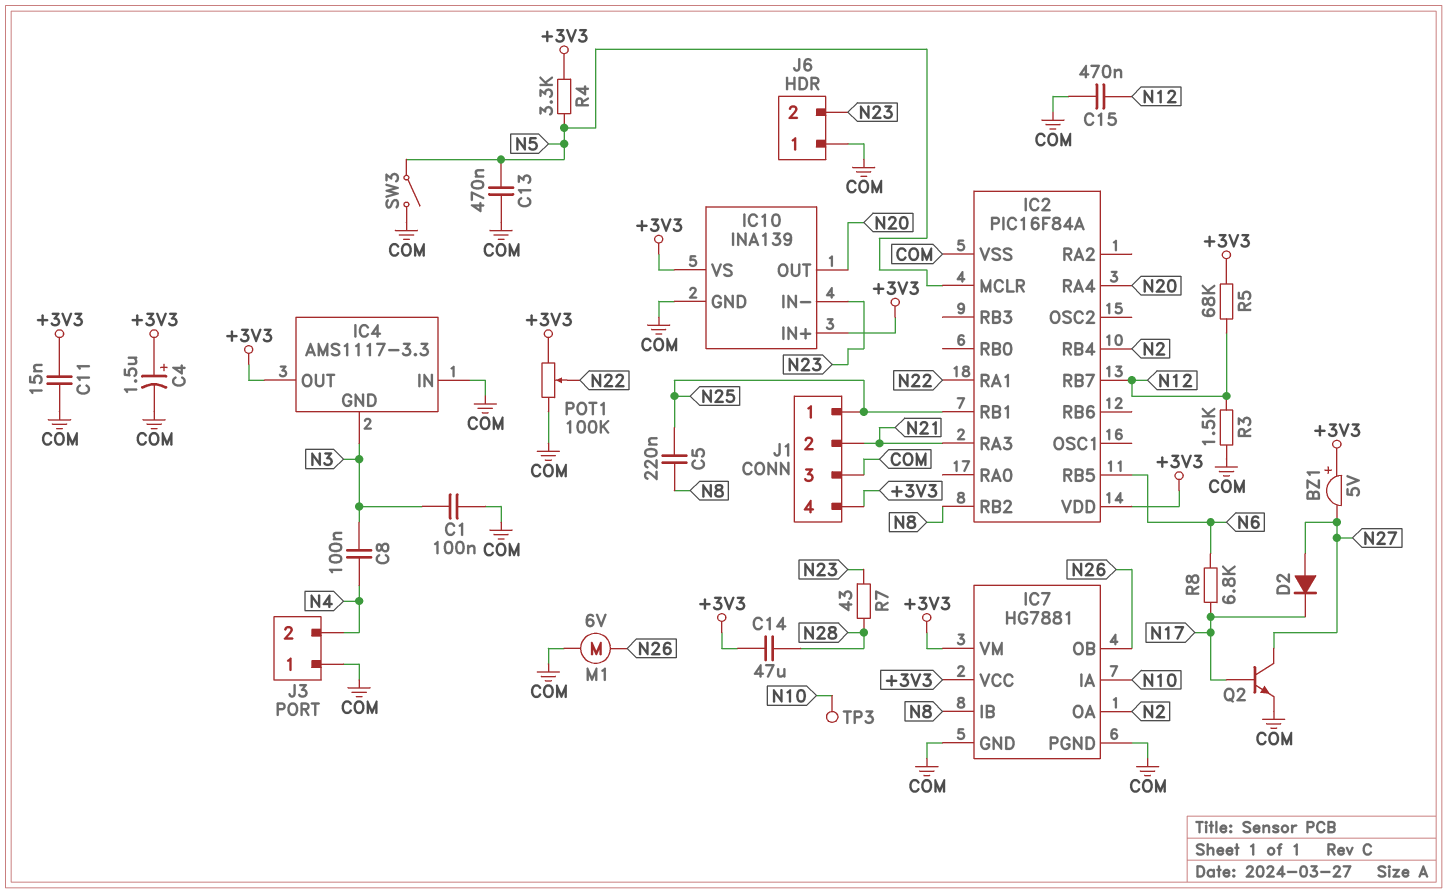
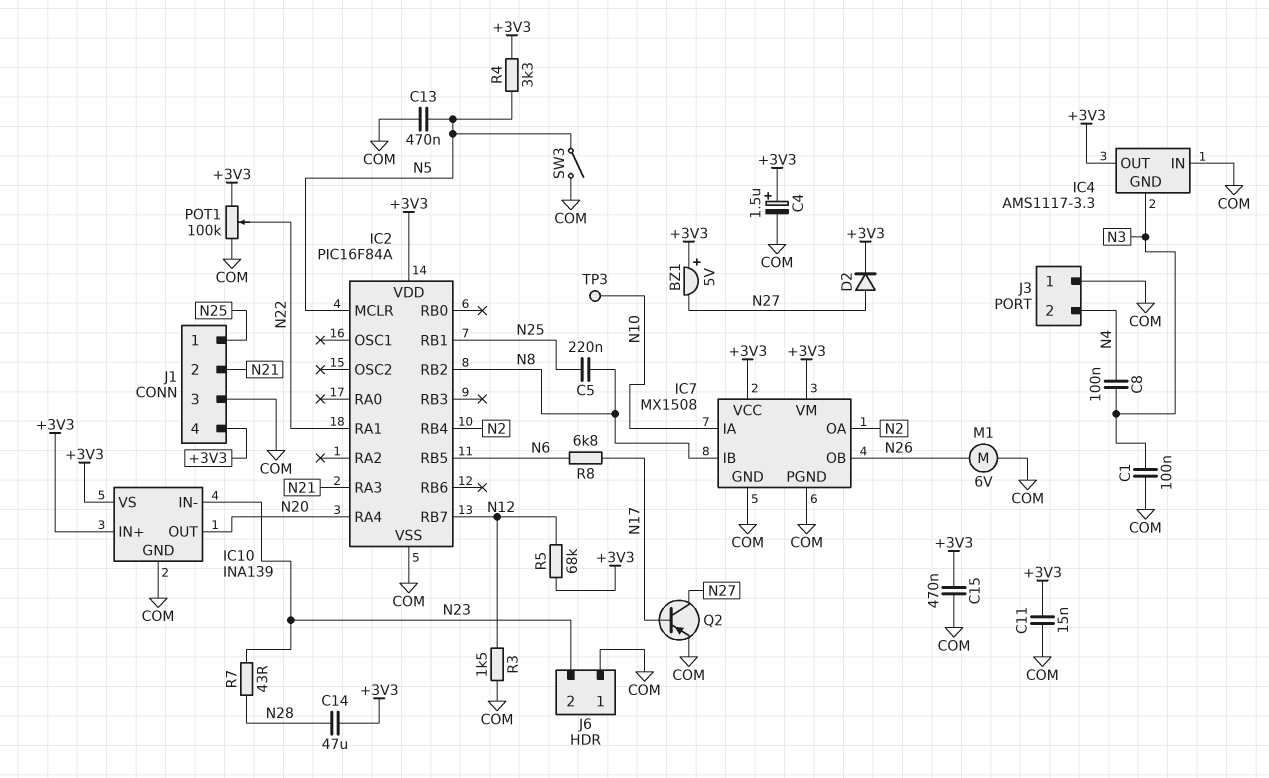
C15: 470nF (COM, N12) -> 470nF (+3V3, COM)
D2: diode (A N27, K N17) -> diode (A N27, K +3V3)
IC7: HG7881 -> MX1508
Q2: NPN (B N17, C N27, E COM) -> PNP (B N17, C N27, E COM)

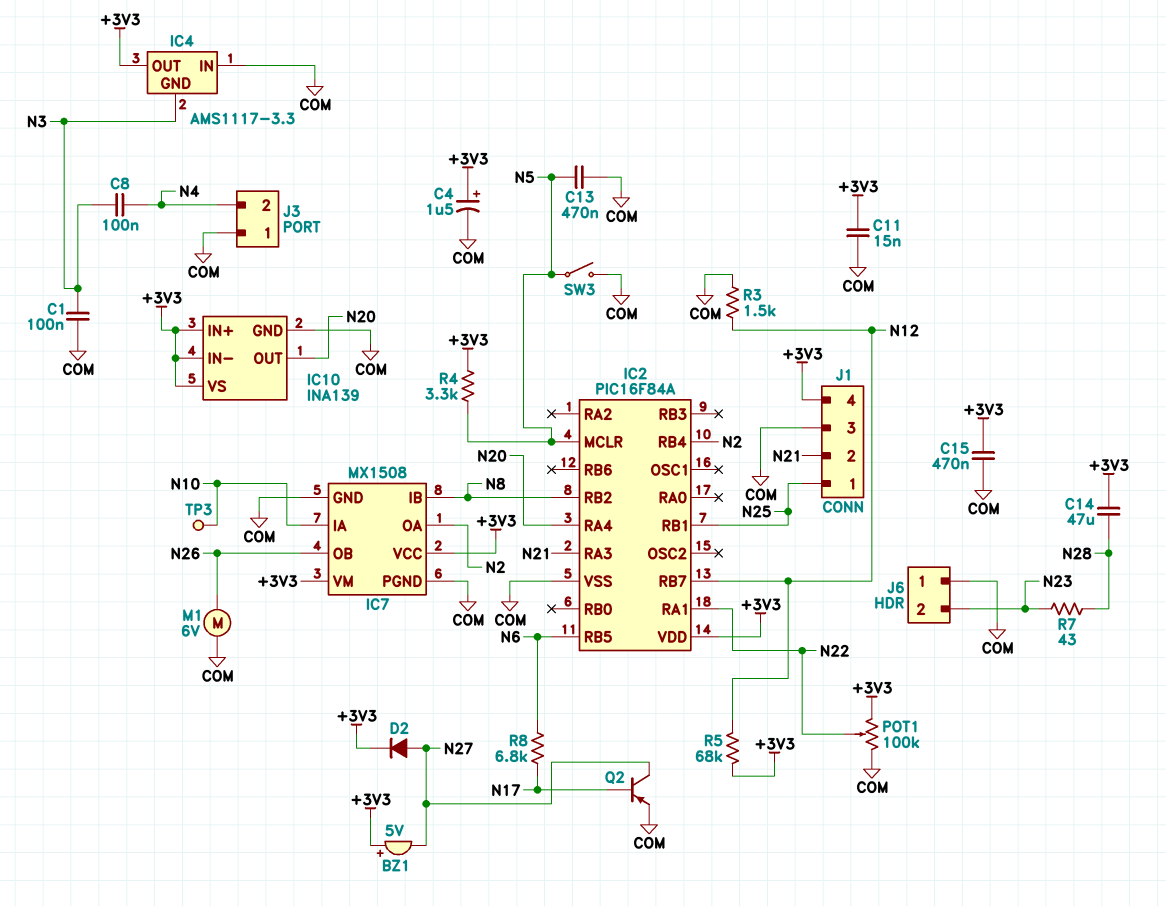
C5: 220nF (N8, N25) -> none
IC10 pin IN-: N23 -> +3V3

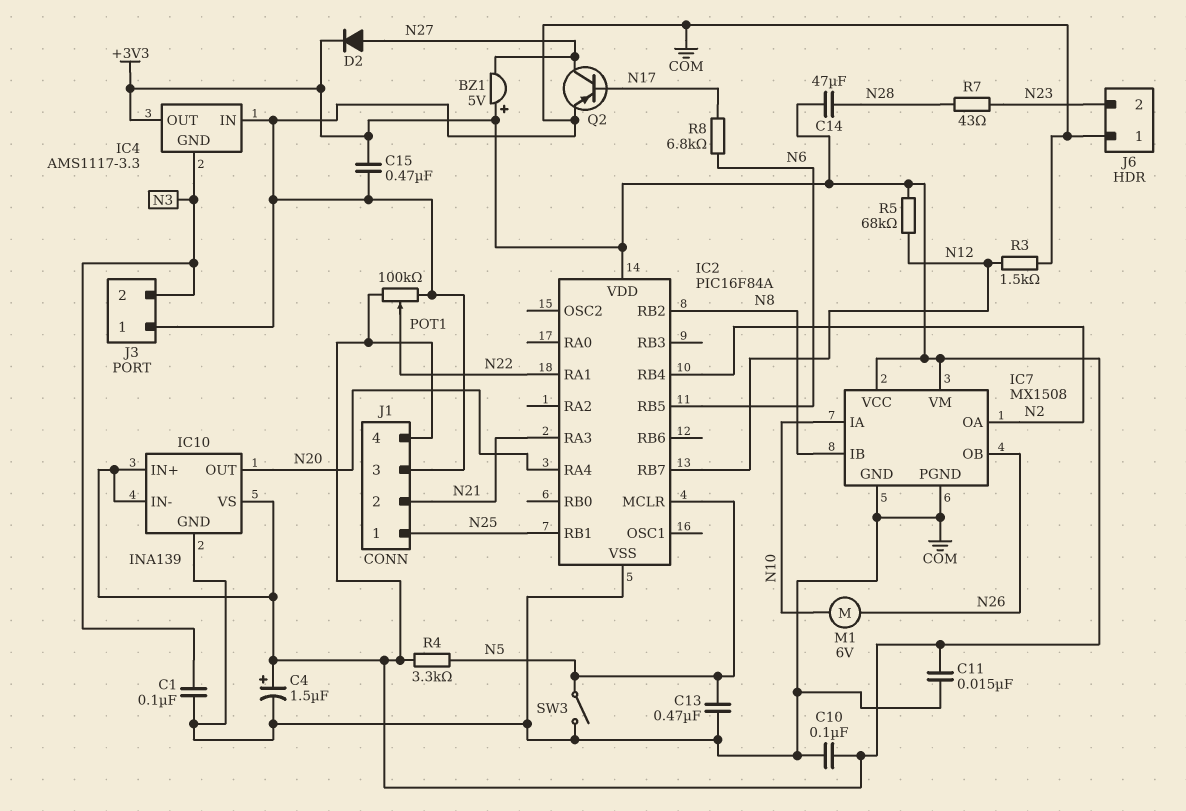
C8: 100nF (N3, N4) -> none
C10: none -> 100nF (+3V3, COM)
J3 pin 2: N4 -> N3
M1: motor 6V (COM, N26) -> motor 6V (N10, N26)
TP3: test point (N10) -> none

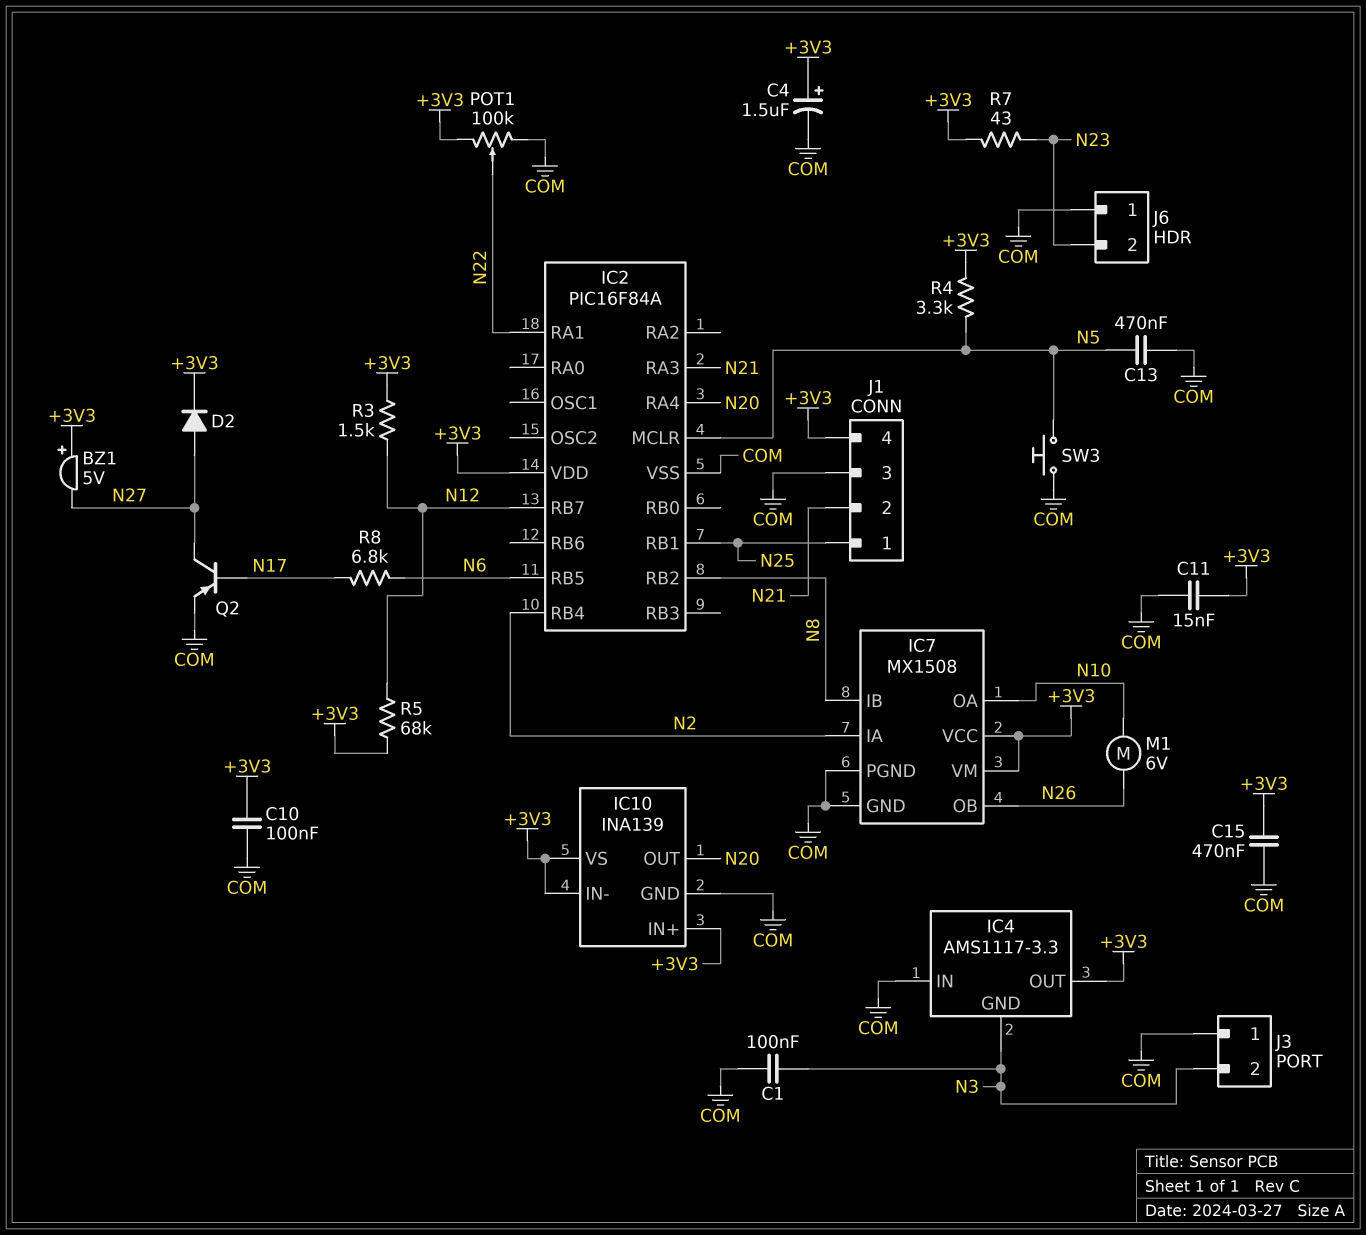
C14: 47uF (+3V3, N28) -> none
IC7 pin IA: N10 -> N2
IC7 pin OA: N2 -> N10
R3: 1.5k (COM, N12) -> 1.5k (+3V3, N12)
R7: 43 (N23, N28) -> 43 (+3V3, N23)
SW3: switch (COM, N5) -> button (COM, N5)

